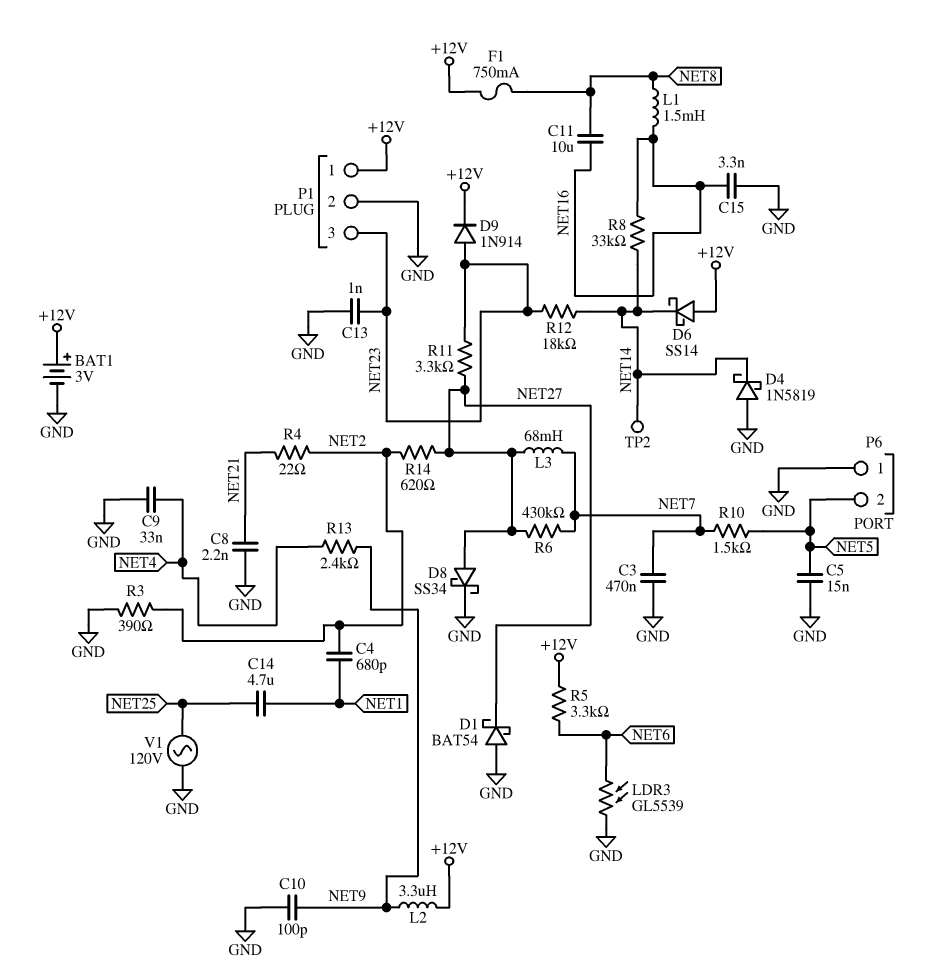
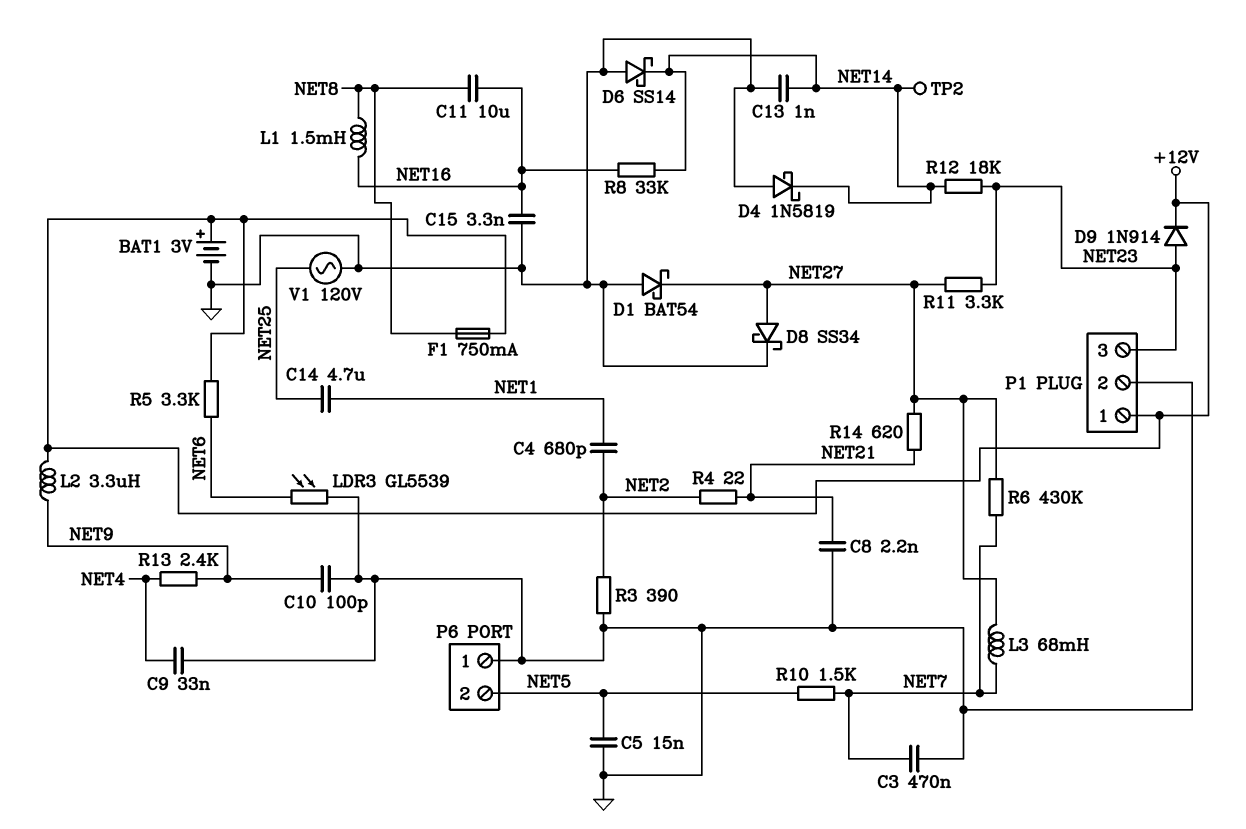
C13: 1nF (GND, NET23) -> 1nF (GND, NET14)
D6: schottky SS14 (A +12V, K NET14) -> schottky SS14 (A GND, K NET14)
R14: 620 (NET2, NET27) -> 620 (NET21, NET27)

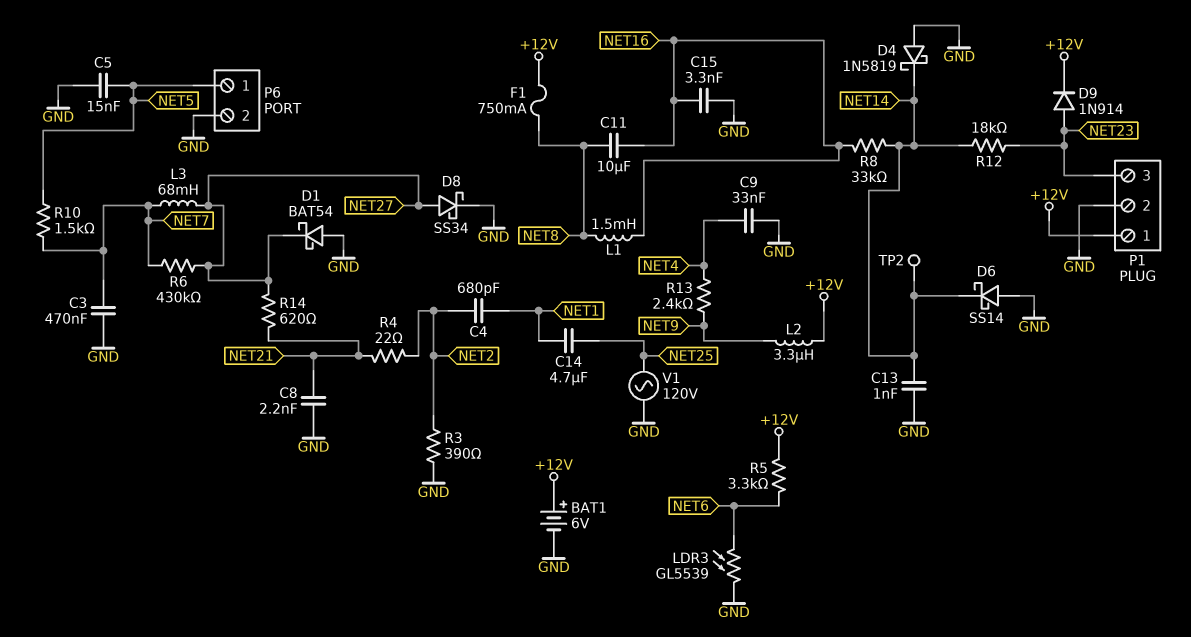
BAT1: 3V (plus +12V, minus GND) -> 6V (plus +12V, minus GND)
C10: 100pF (GND, NET9) -> none
P6 pin 1: GND -> NET5
P6 pin 2: NET5 -> GND
R11: 3.3k (NET23, NET27) -> none

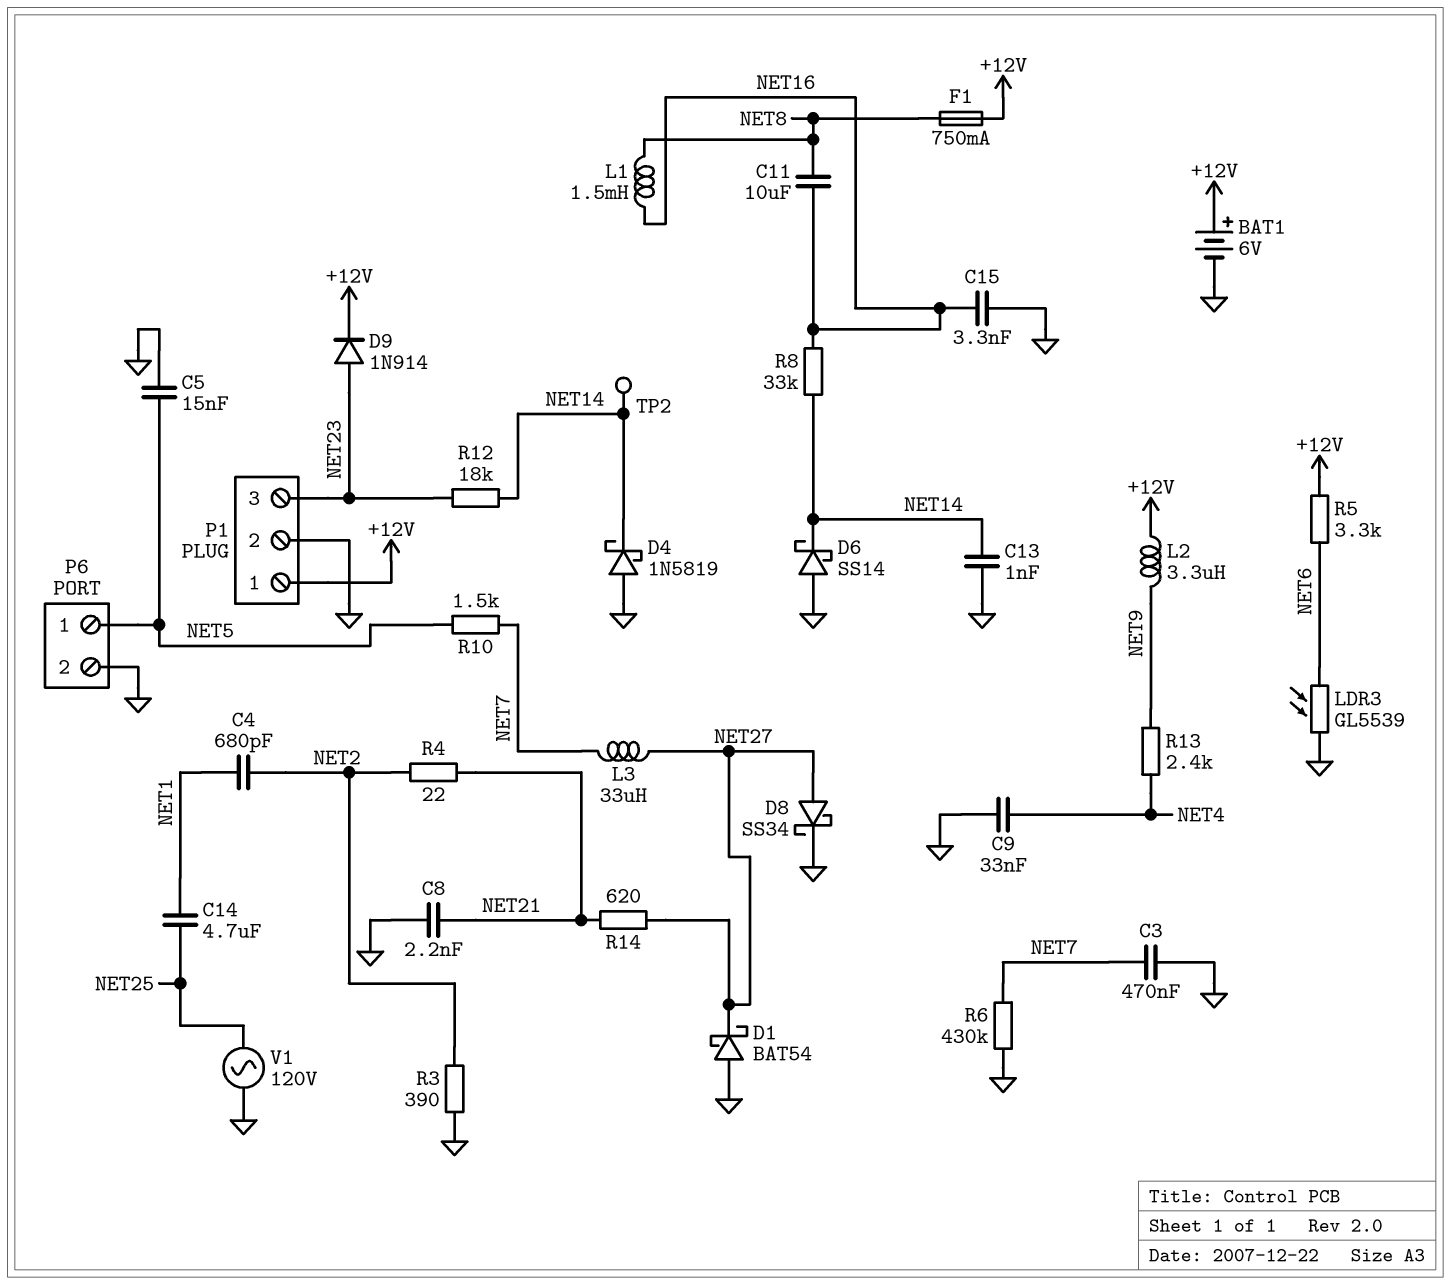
L3: 68mH (NET7, NET27) -> 33uH (NET7, NET27)
R6: 430k (NET7, NET27) -> 430k (GND, NET7)

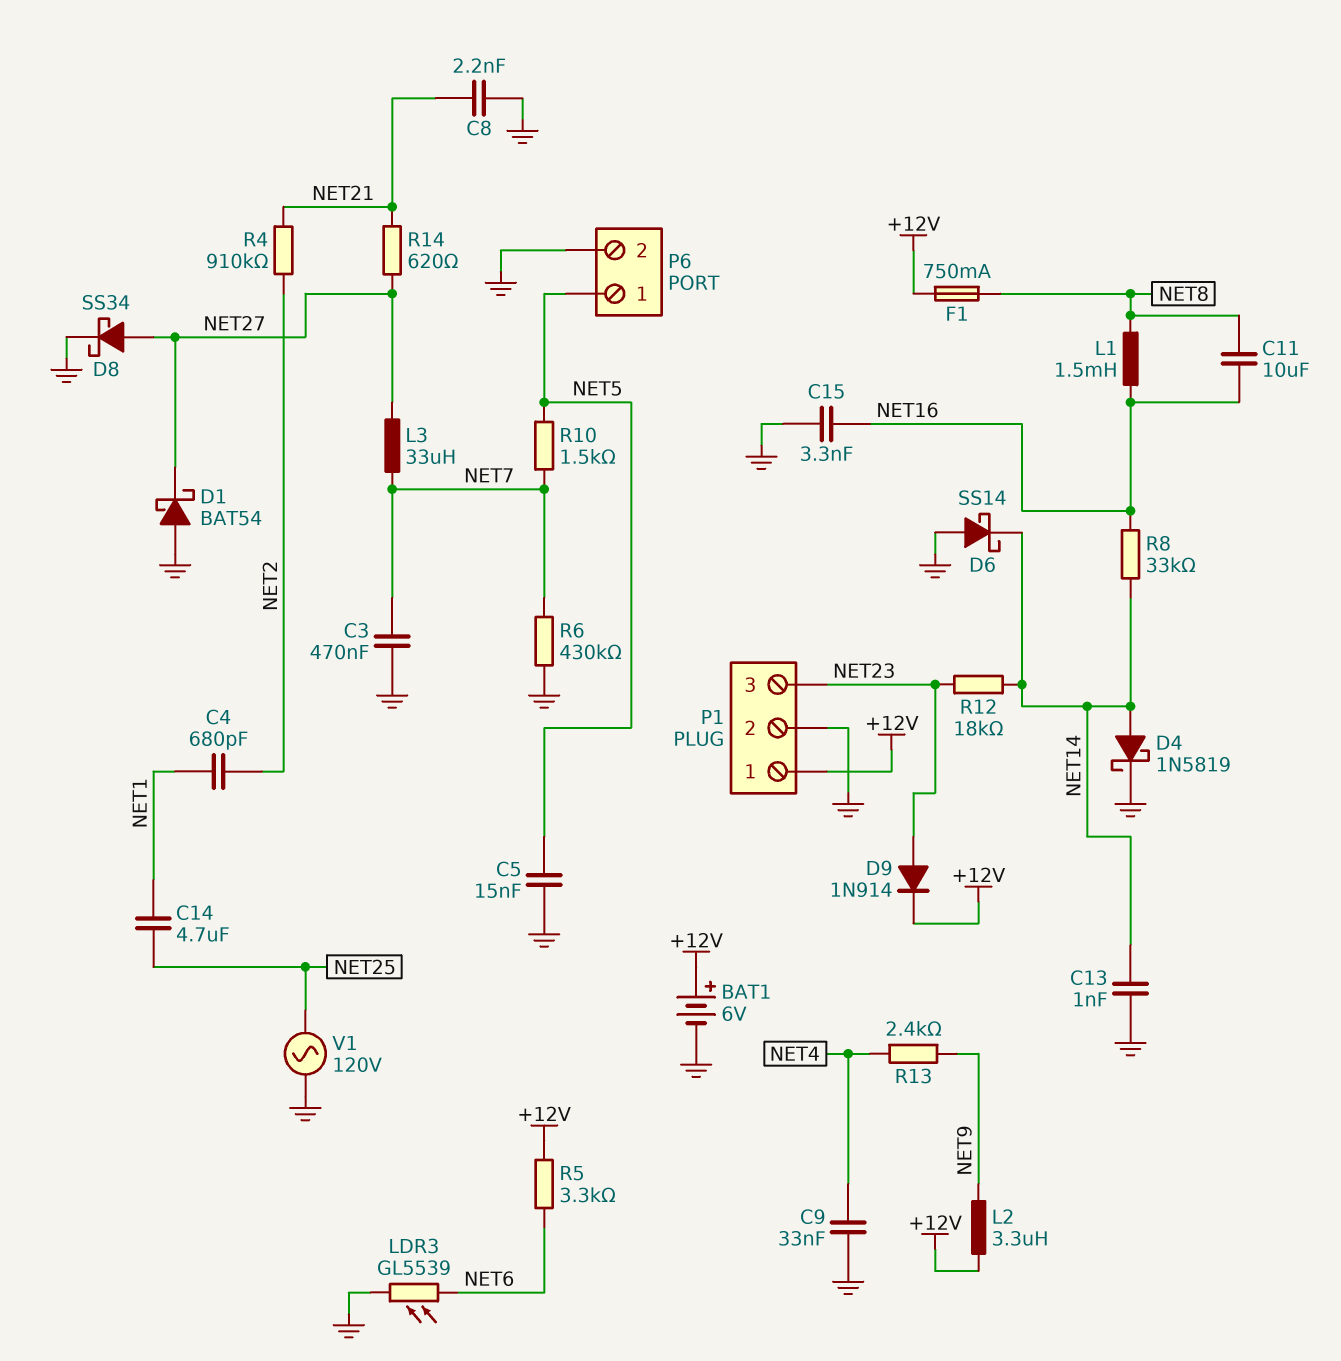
D4: schottky 1N5819 (A GND, K NET14) -> schottky 1N5819 (A NET14, K GND)
R3: 390 (GND, NET2) -> none
R4: 22 (NET2, NET21) -> 910k (NET2, NET21)
TP2: test point (NET14) -> none

